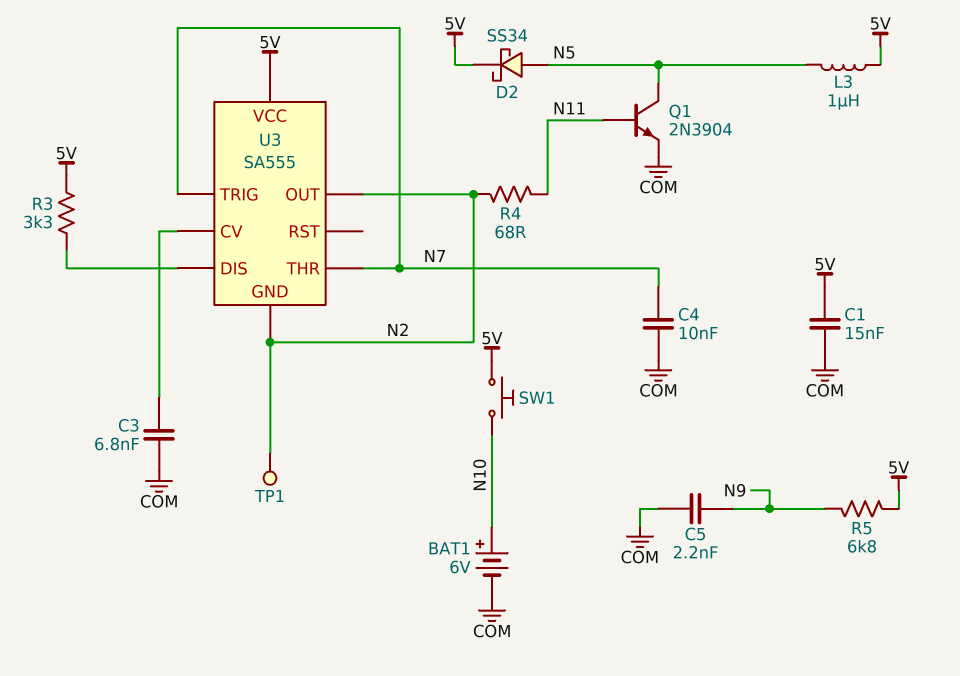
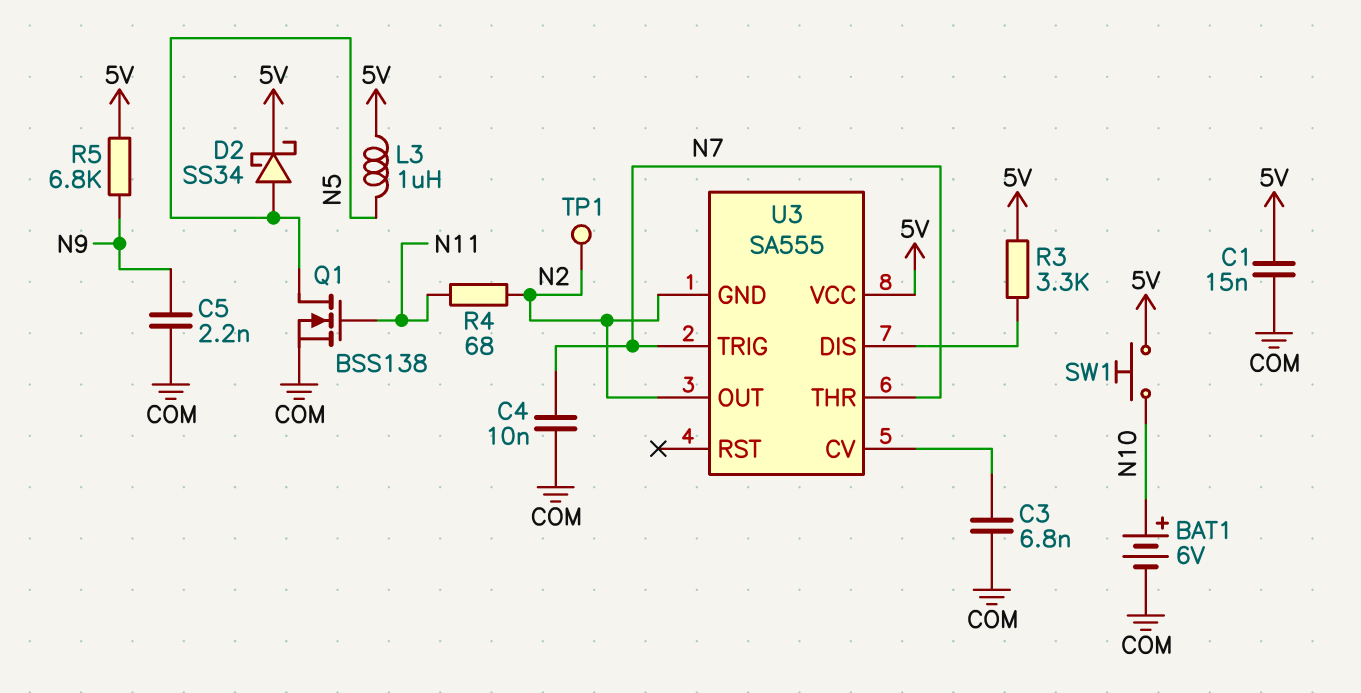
Q1: NPN 2N3904 (B N11, C N5, E COM) -> NMOS BSS138 (G N11, D N5, S COM)

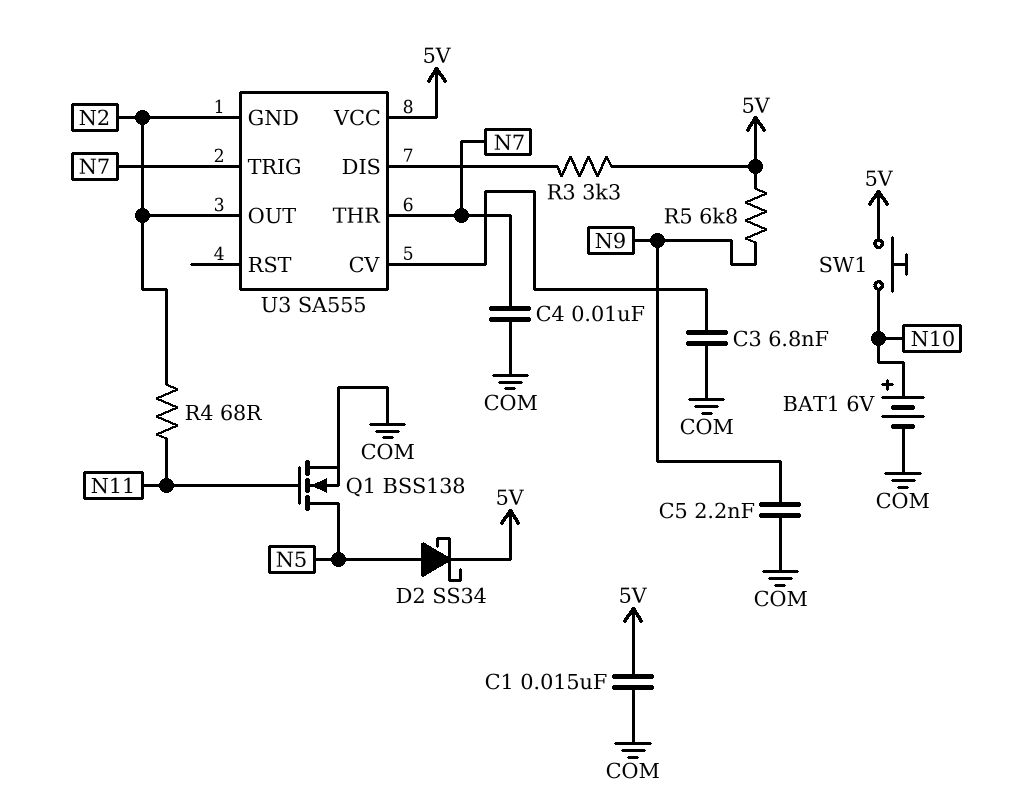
L3: 1uH (5V, N5) -> none
TP1: test point (N2) -> none

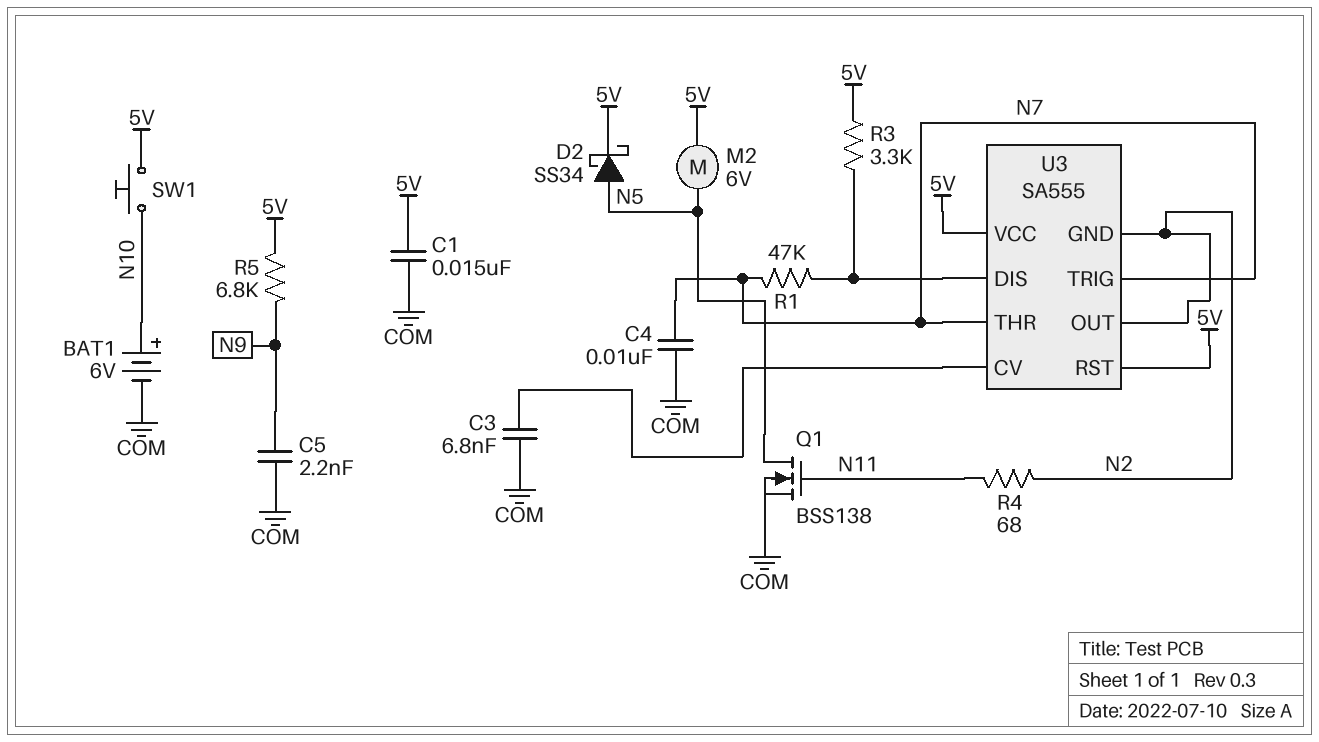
M2: none -> motor 6V (5V, N5)
R1: none -> 47k (N7, U3/DIS)
U3 pin RST: none -> 5V

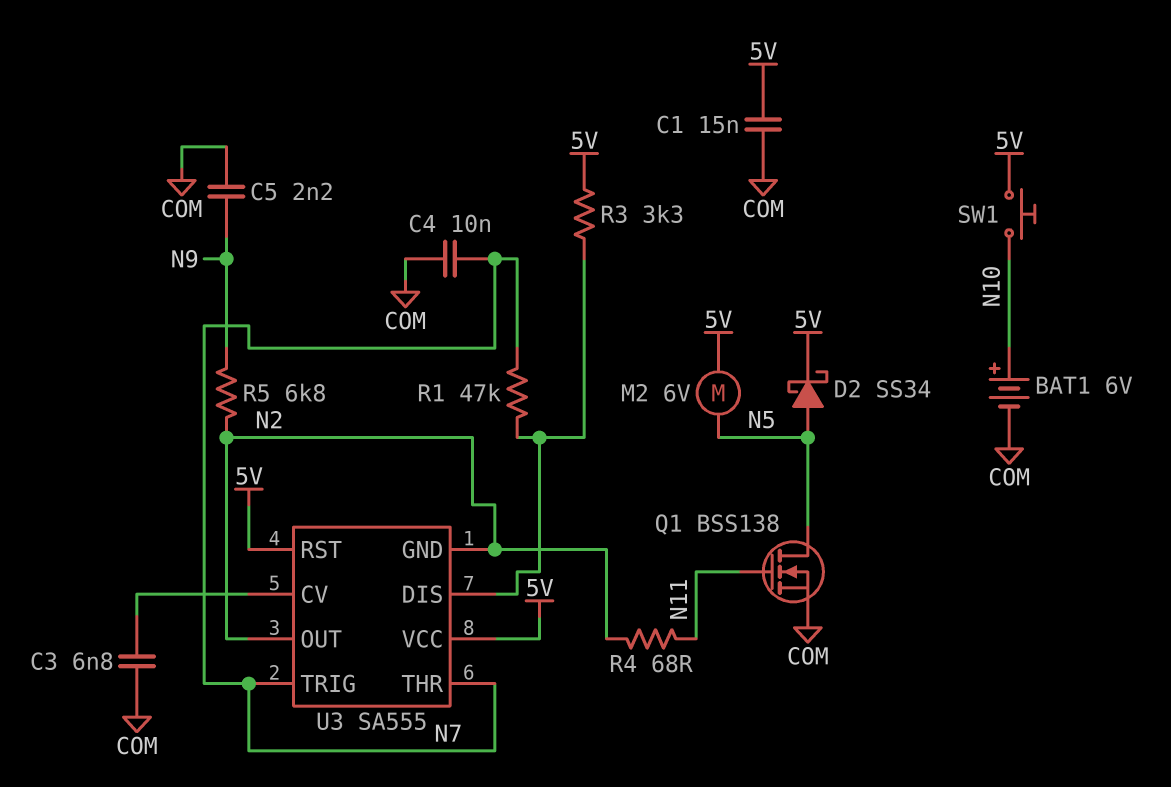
R5: 6.8k (5V, N9) -> 6.8k (N2, N9)

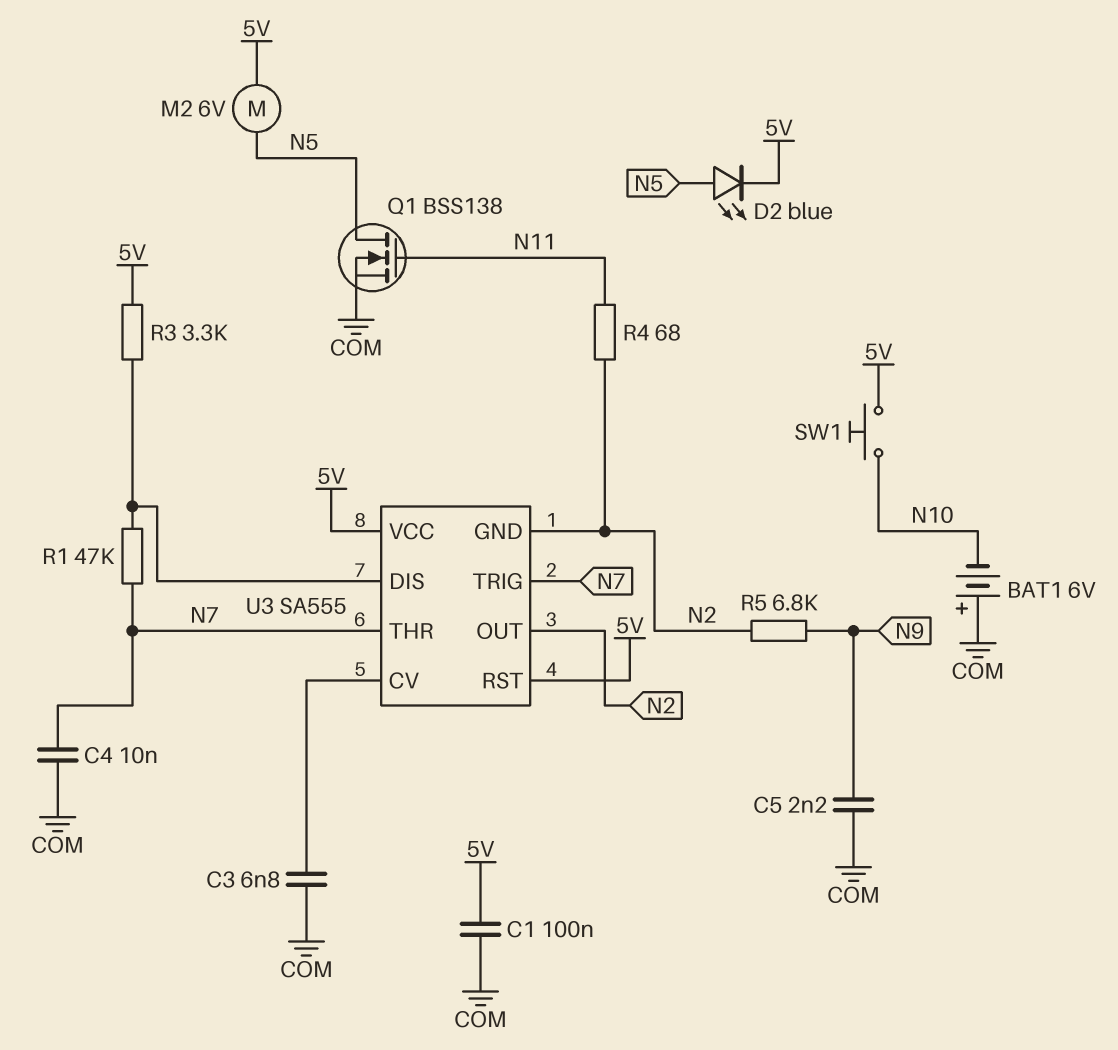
BAT1: 6V (plus N10, minus COM) -> 6V (plus COM, minus N10)
C1: 15nF (5V, COM) -> 100nF (5V, COM)
D2: schottky SS34 (A N5, K 5V) -> LED blue (A N5, K 5V)

